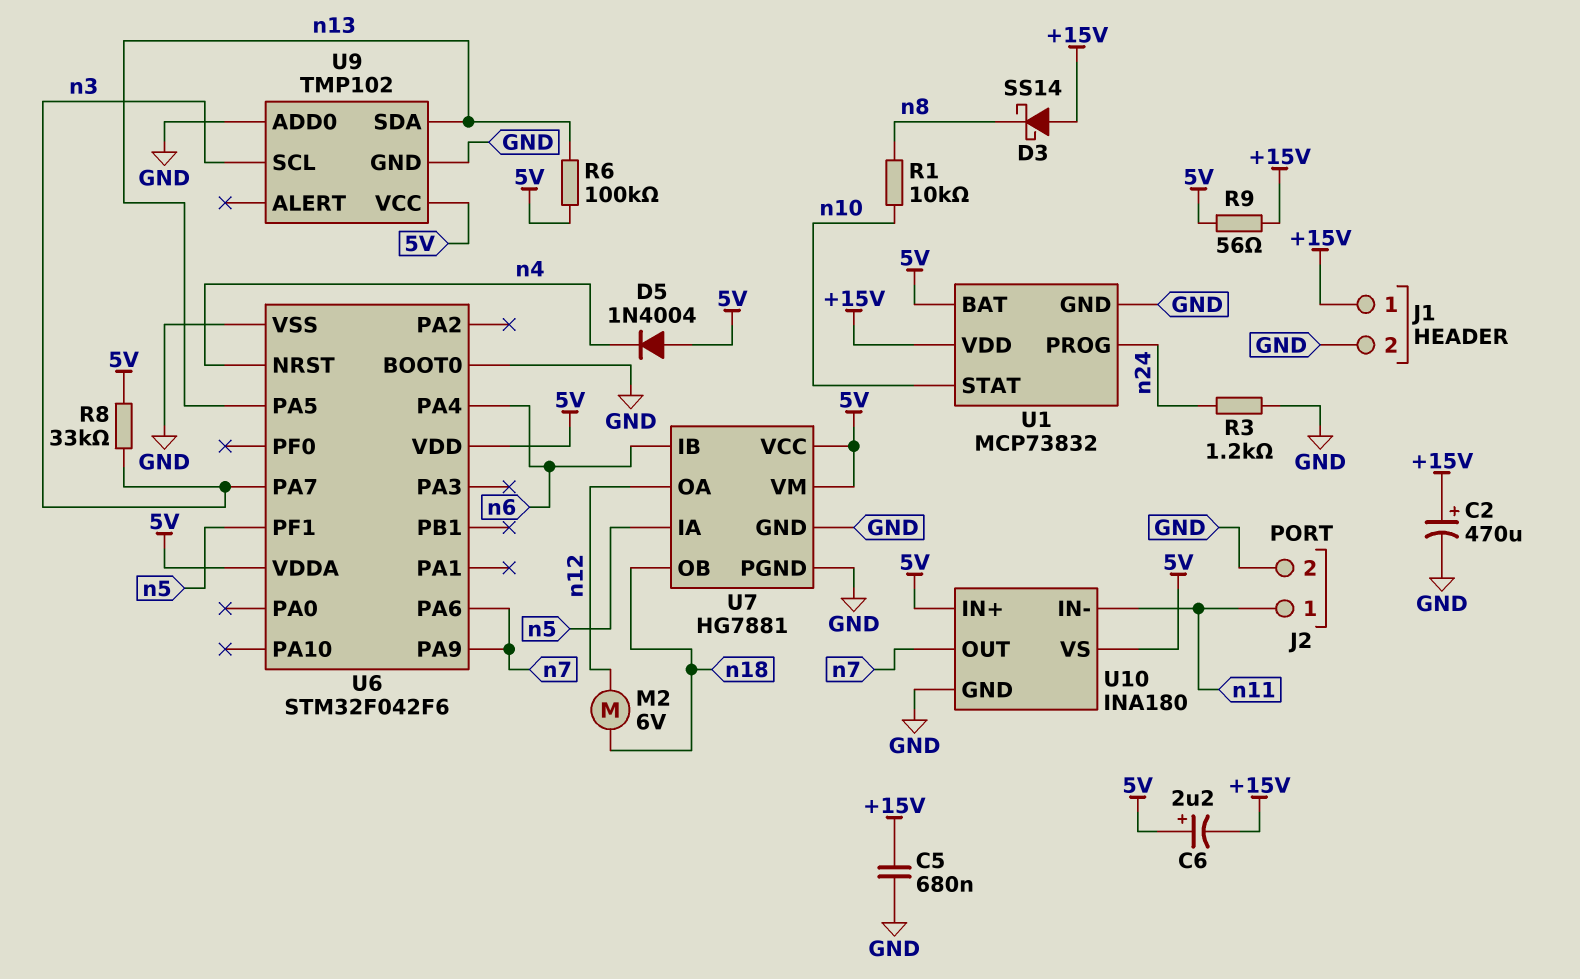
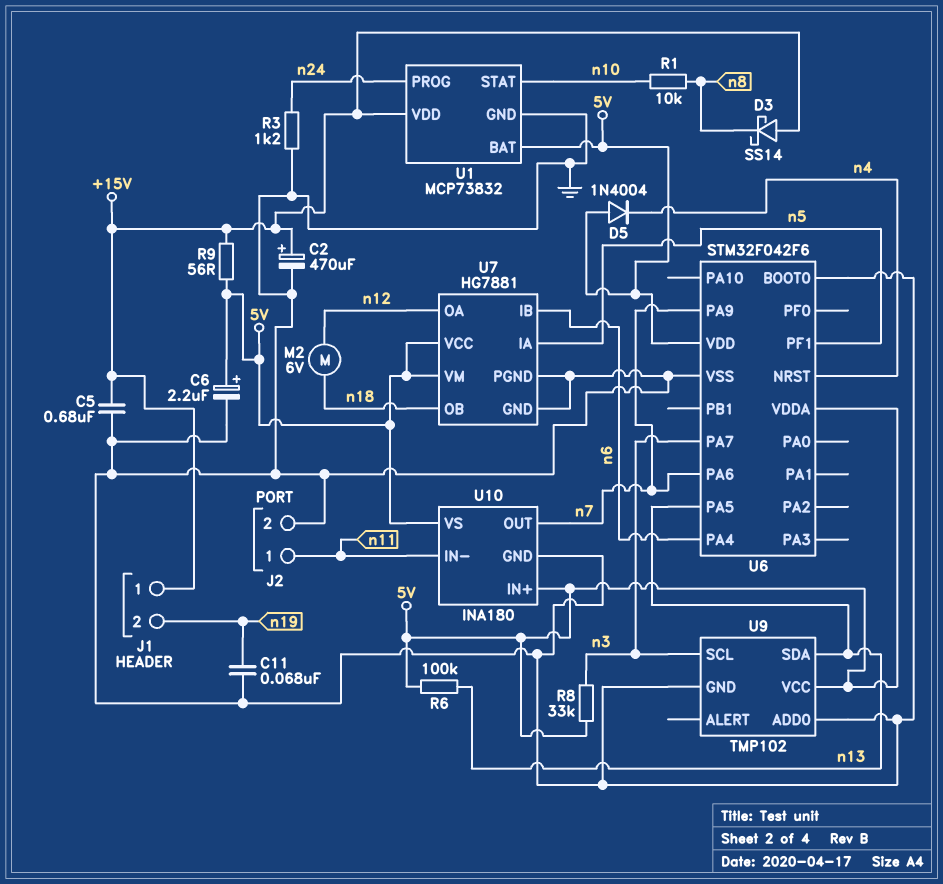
C6: 2.2uF (plus 5V, minus +15V) -> 2.2uF (plus 5V, minus GND)
C11: none -> 68nF (GND, n19)
J1 pin 2: GND -> n19

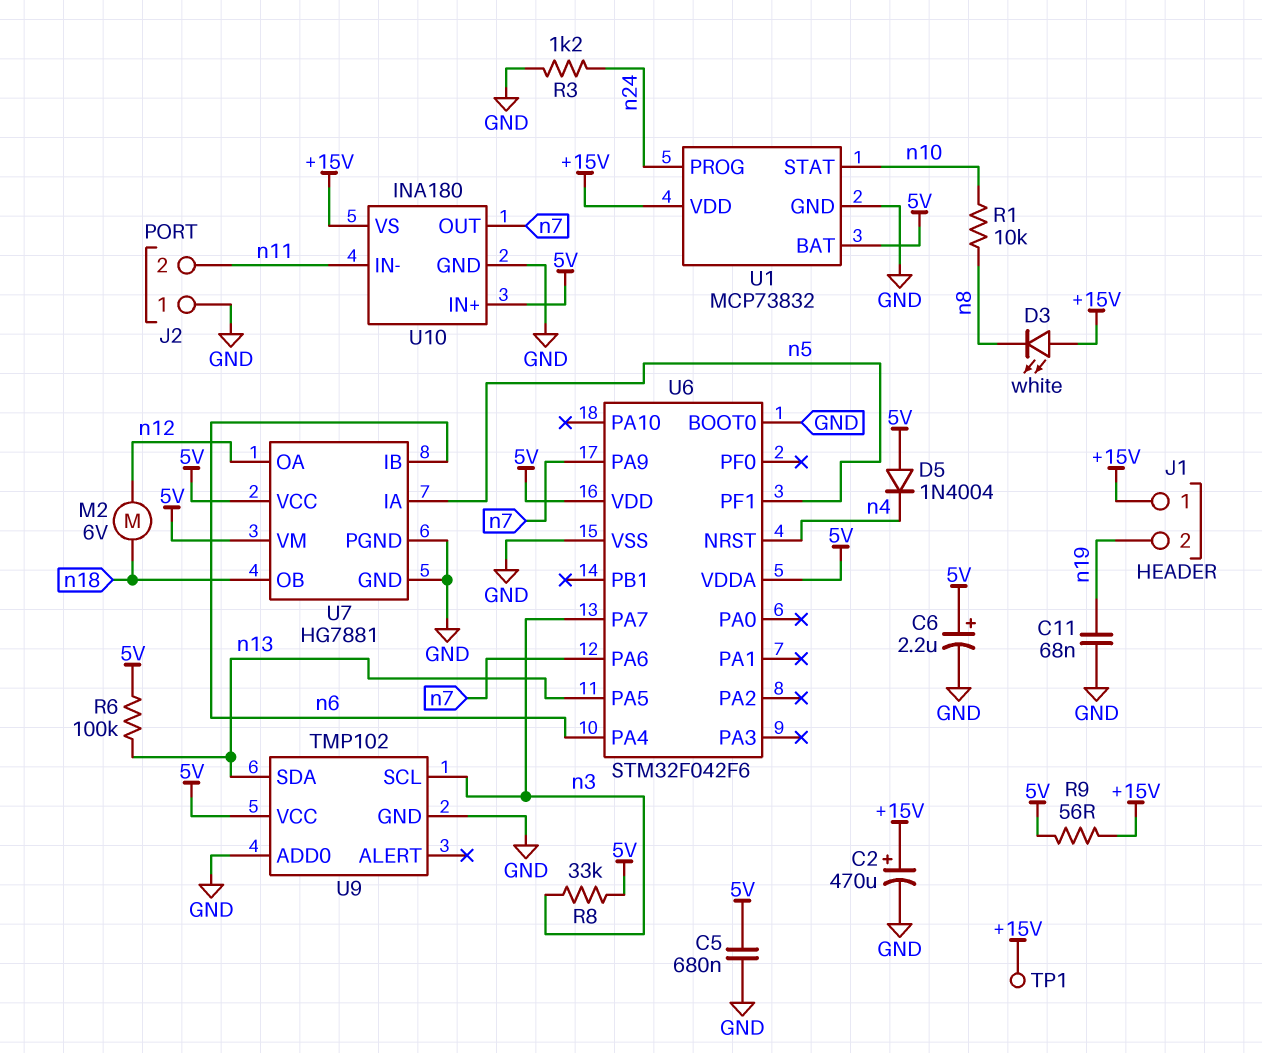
C5: 680nF (+15V, GND) -> 680nF (5V, GND)
D3: schottky SS14 (A +15V, K n8) -> LED white (A +15V, K n8)
J2 pin 1: n11 -> GND
J2 pin 2: GND -> n11
TP1: none -> test point (+15V)
U10 pin VS: 5V -> +15V

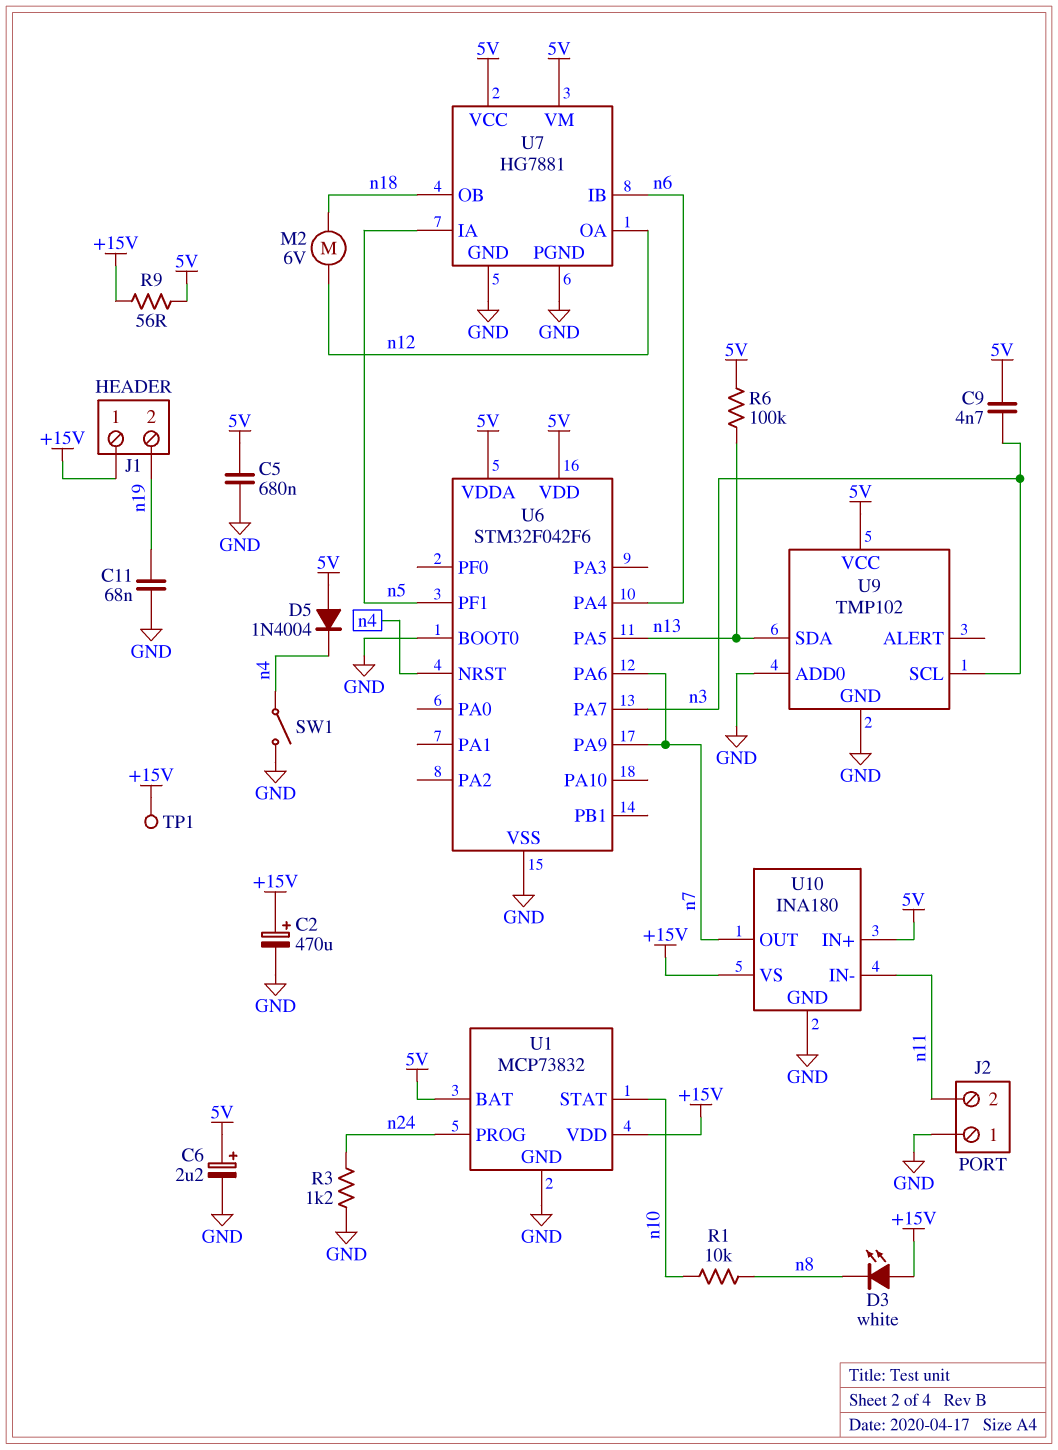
C9: none -> 4.7nF (5V, n3)
R8: 33k (5V, n3) -> none
SW1: none -> switch (GND, n4)

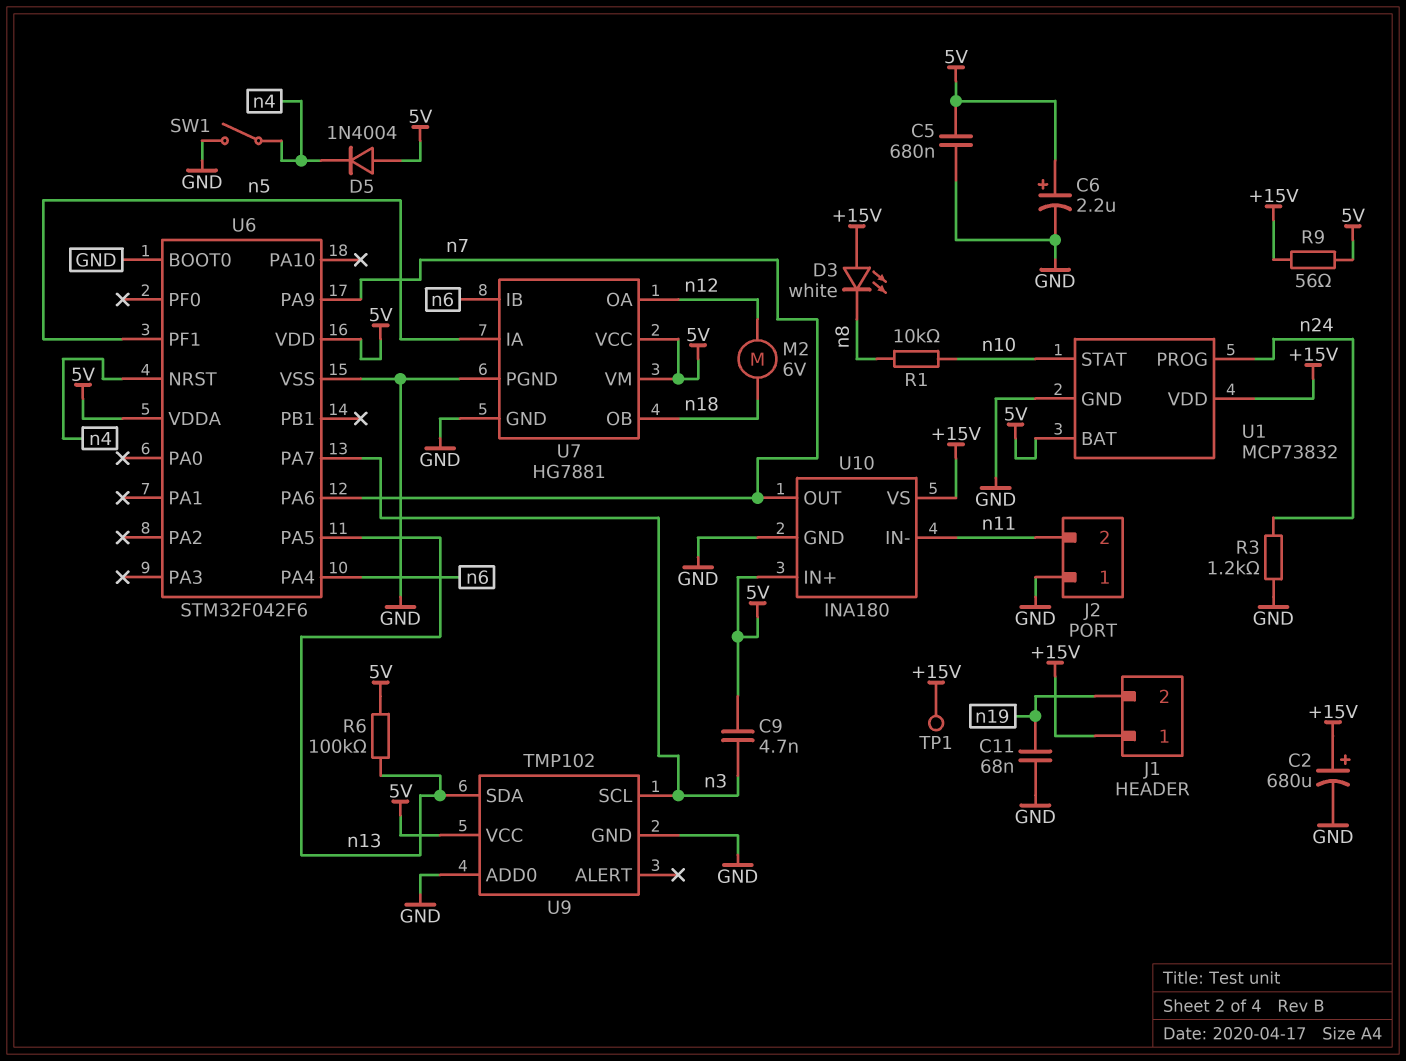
C2: 470uF (plus +15V, minus GND) -> 680uF (plus +15V, minus GND)

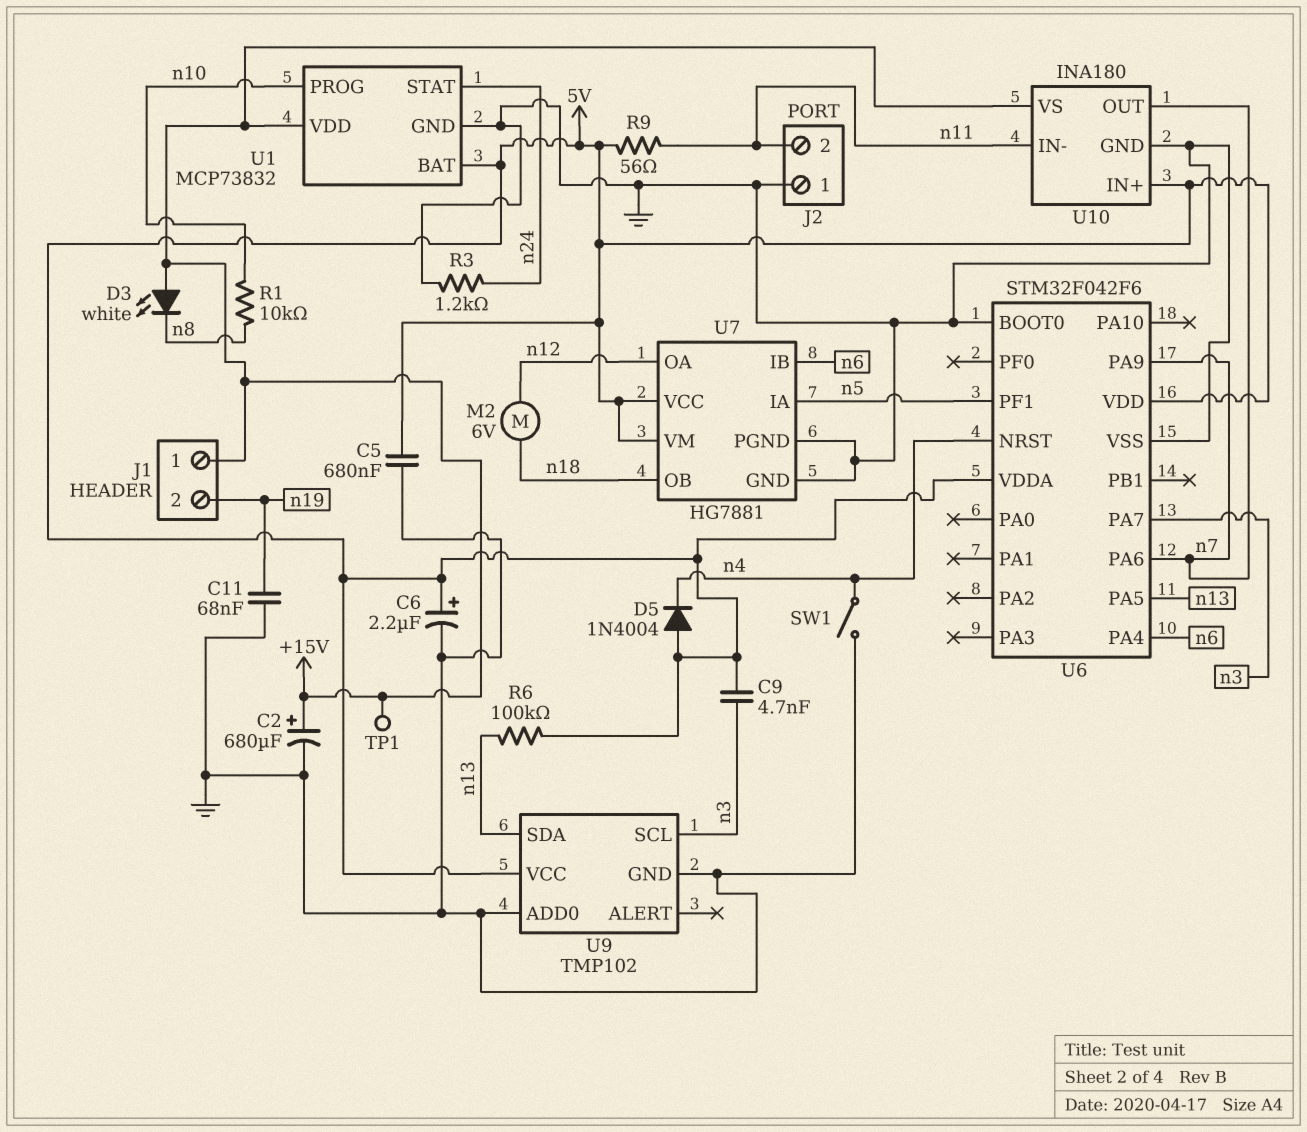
R9: 56 (+15V, 5V) -> 56 (5V, n11)
U1 pin PROG: n24 -> n10
U1 pin STAT: n10 -> n24

